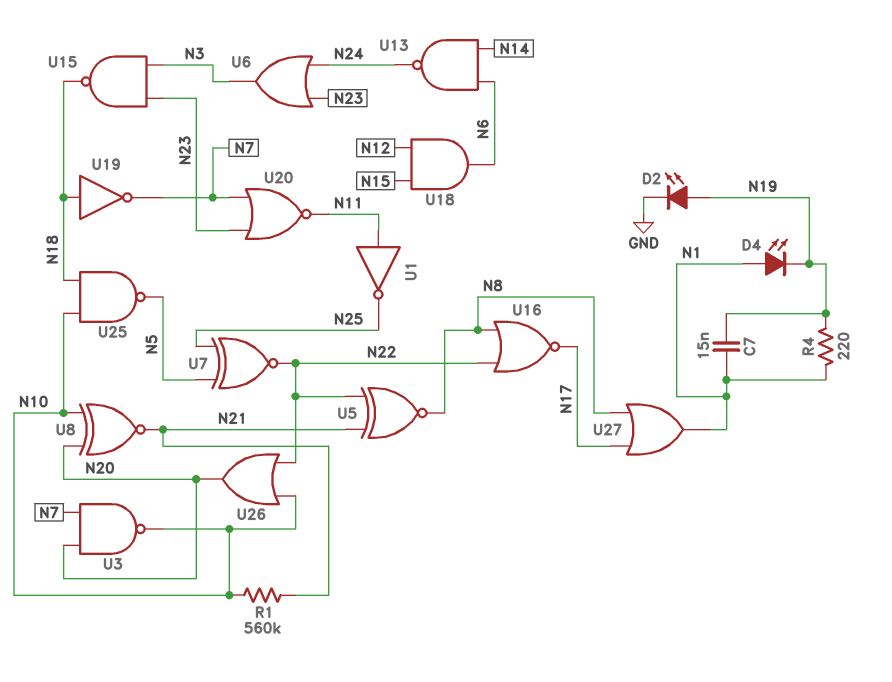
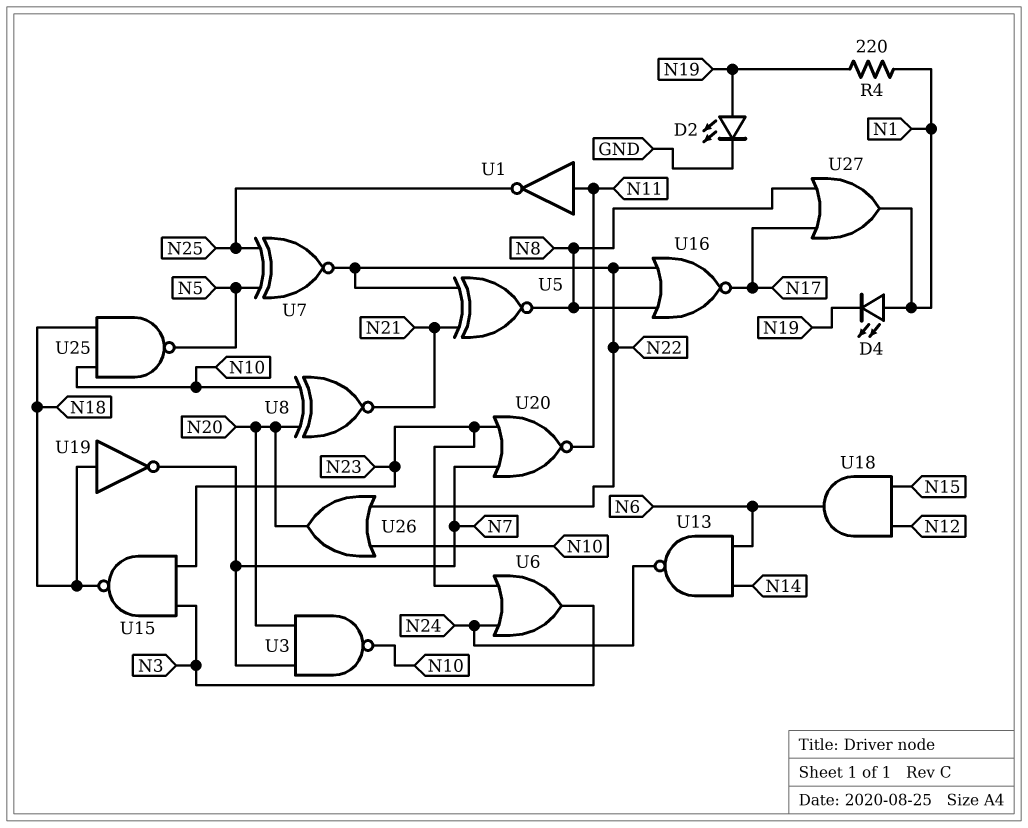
C7: 15nF (N1, N19) -> none
R1: 560k (N10, N21) -> none

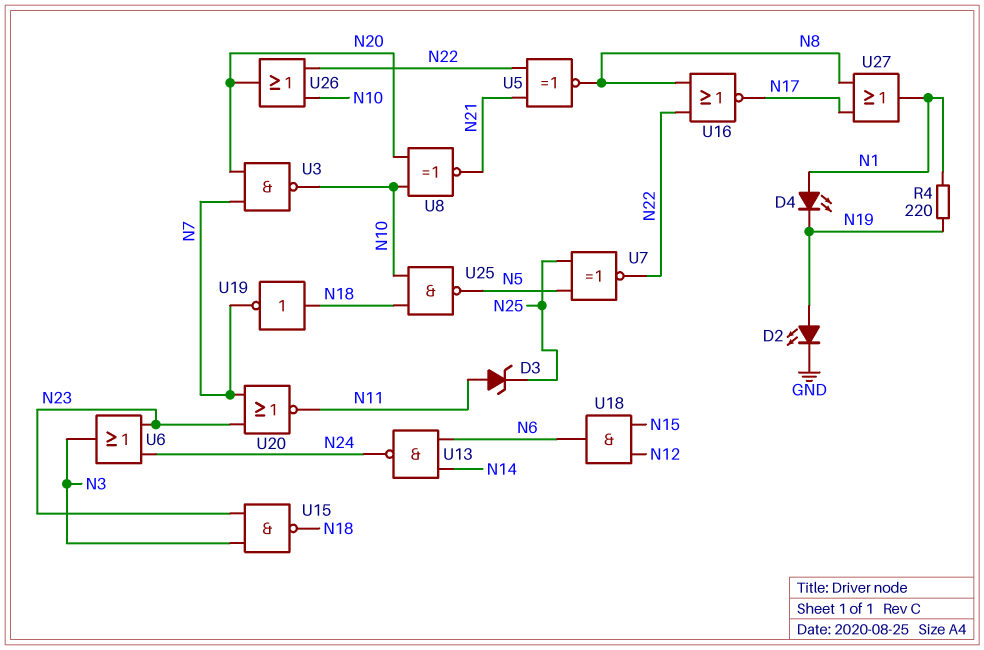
D3: none -> zener (A N11, K N25)
U1: NOT (in N11, out N25) -> none

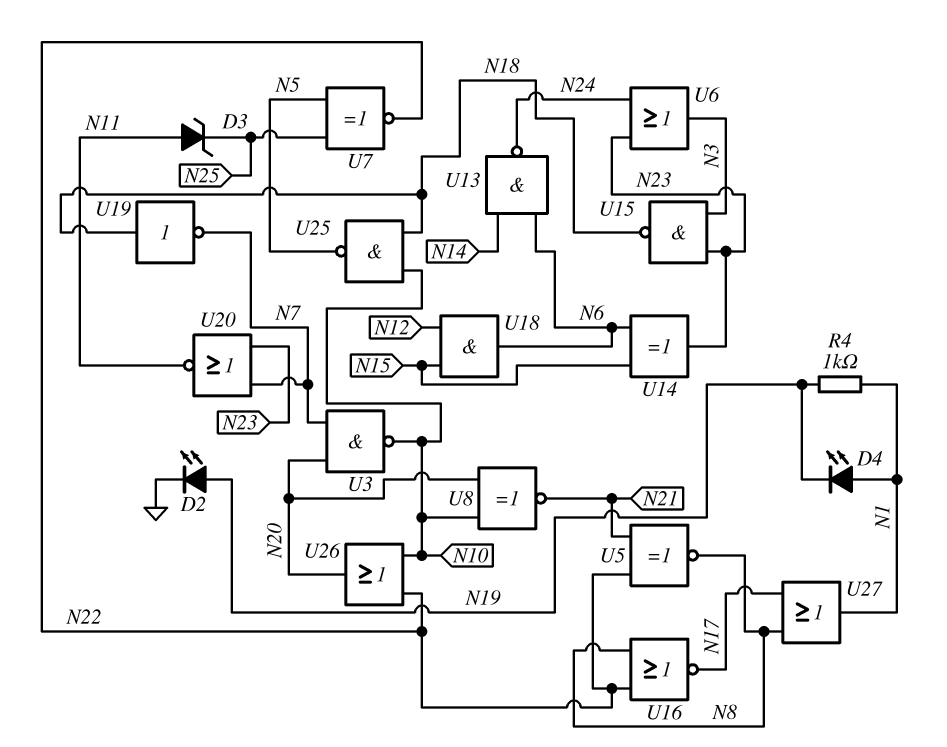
R4: 220 (N1, N19) -> 1k (N1, N19)
U14: none -> XOR (in N6, in N15, out N23)

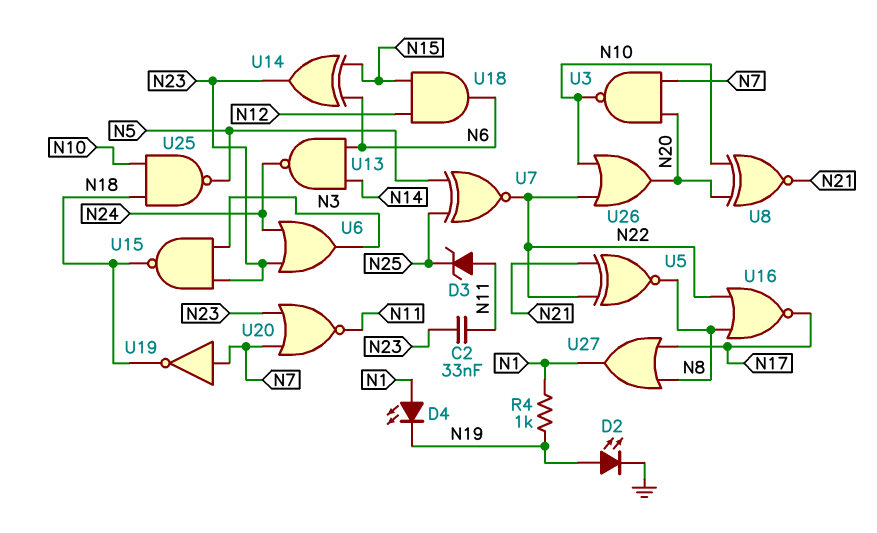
C2: none -> 33nF (N11, N23)
U19: NOT (in N18, out N7) -> NOT (in N7, out N18)

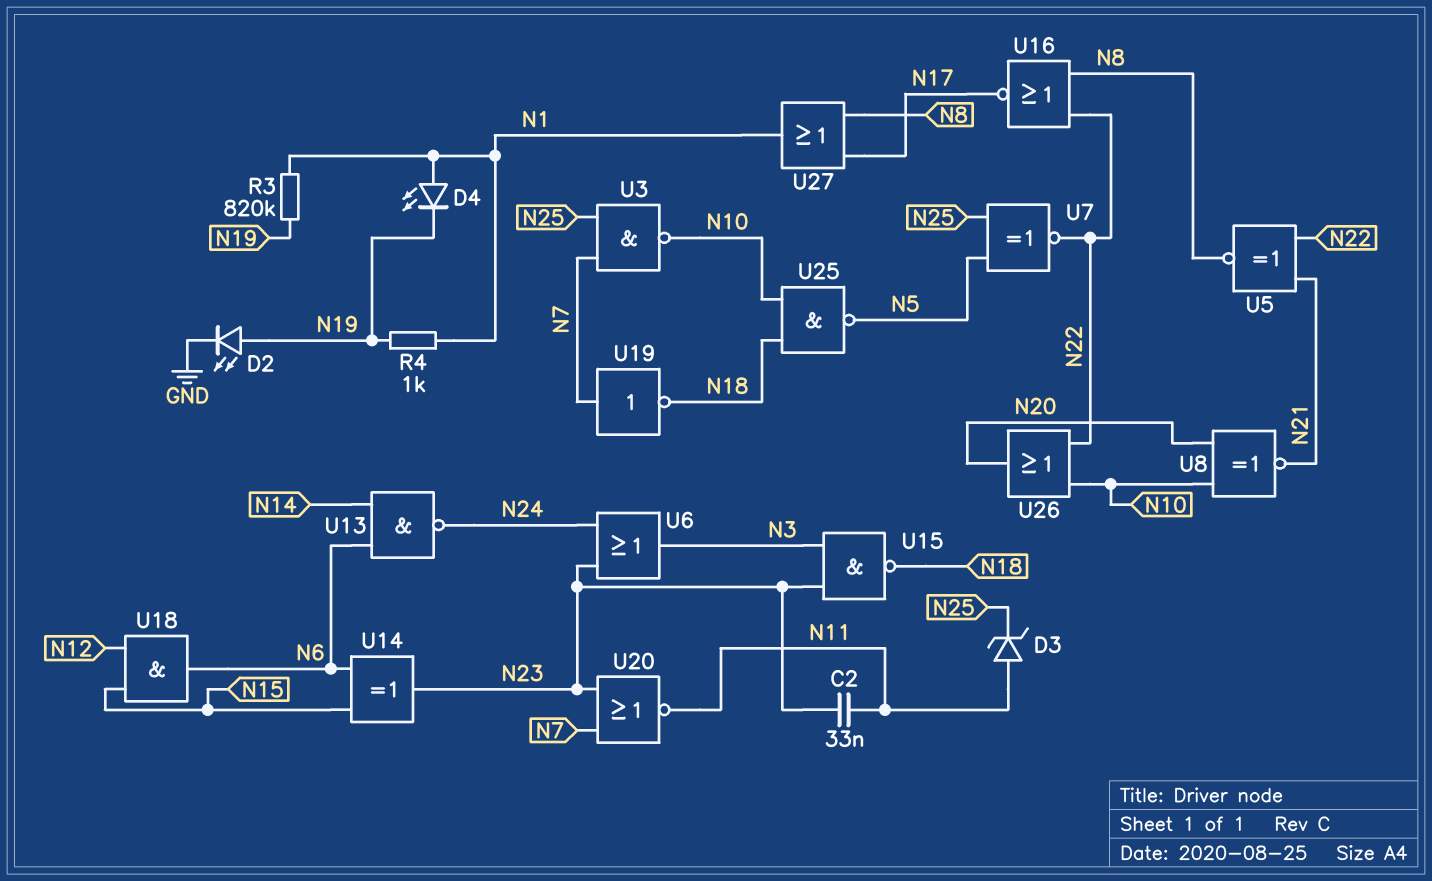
R3: none -> 820k (N1, N19)
U3: NAND (in N7, in N20, out N10) -> NAND (in N7, in N25, out N10)

